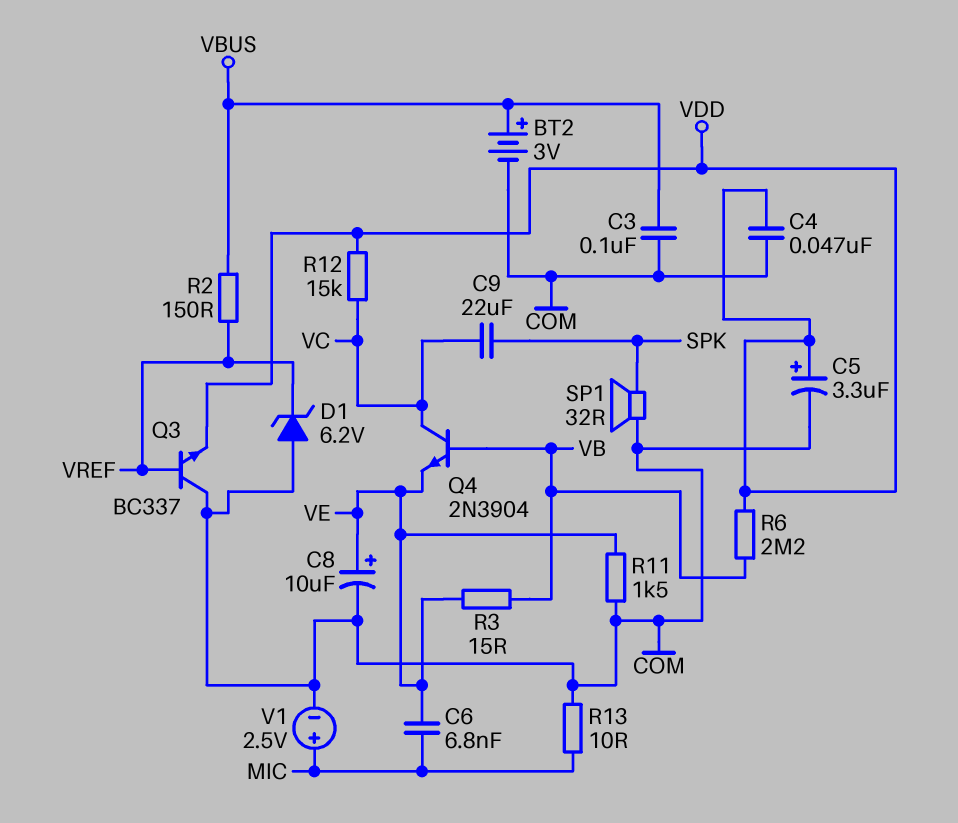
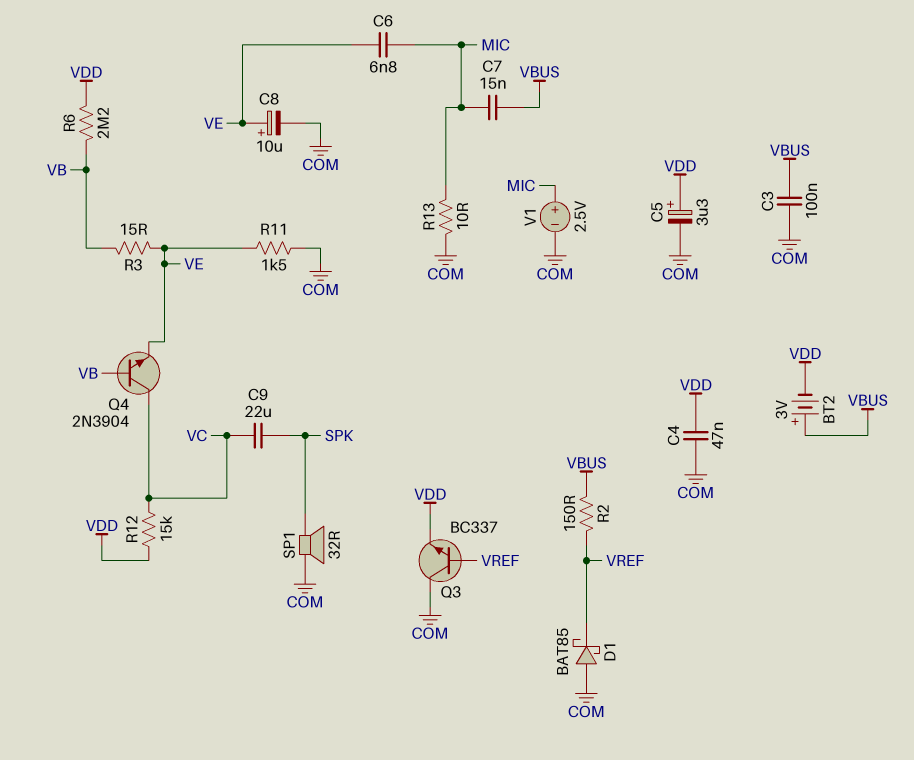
BT2: 3V (plus VBUS, minus COM) -> 3V (plus VBUS, minus VDD)
C7: none -> 15nF (MIC, VBUS)
D1: zener 6.2V (A COM, K VREF) -> schottky BAT85 (A COM, K VREF)

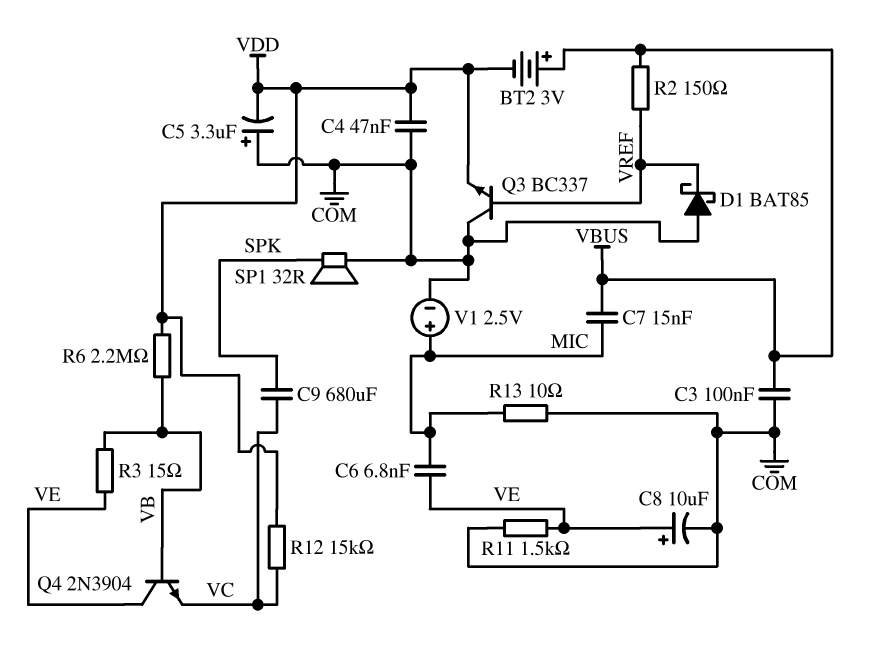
C5: 3.3uF (plus VDD, minus COM) -> 3.3uF (plus COM, minus VDD)
C9: 22uF (SPK, VC) -> 680uF (SPK, VC)
Q4: NPN 2N3904 (B VB, C VC, E VE) -> NPN 2N3904 (B VB, C VE, E VC)

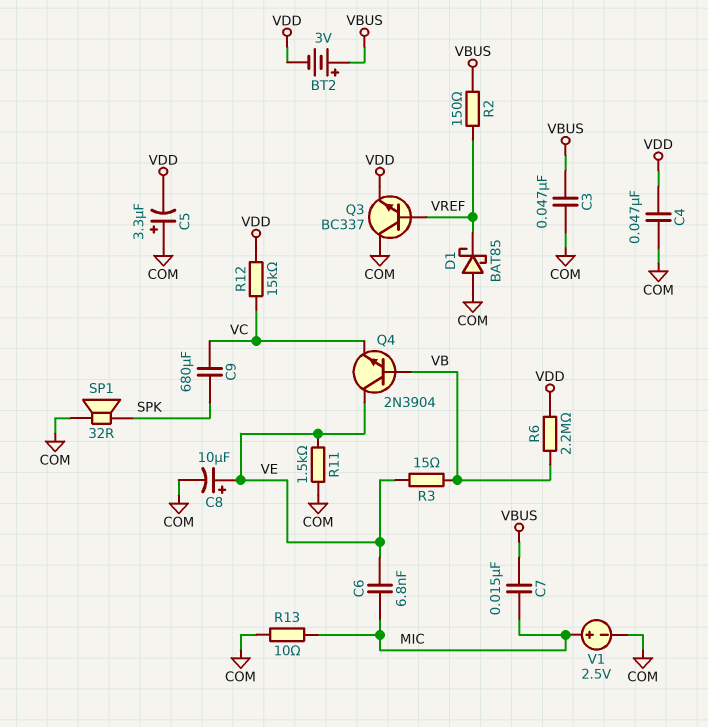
C3: 100nF (COM, VBUS) -> 47nF (COM, VBUS)

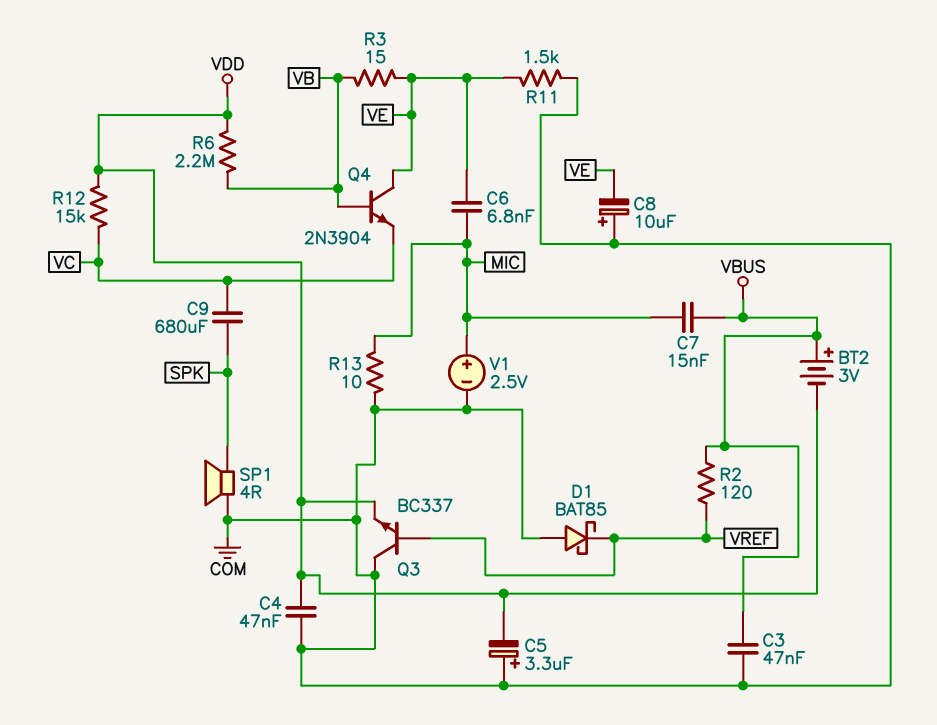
C8: 10uF (plus VE, minus COM) -> 10uF (plus COM, minus VE)
R2: 150 (VBUS, VREF) -> 120 (VBUS, VREF)
SP1: speaker 32R (COM, SPK) -> speaker 4R (COM, SPK)

